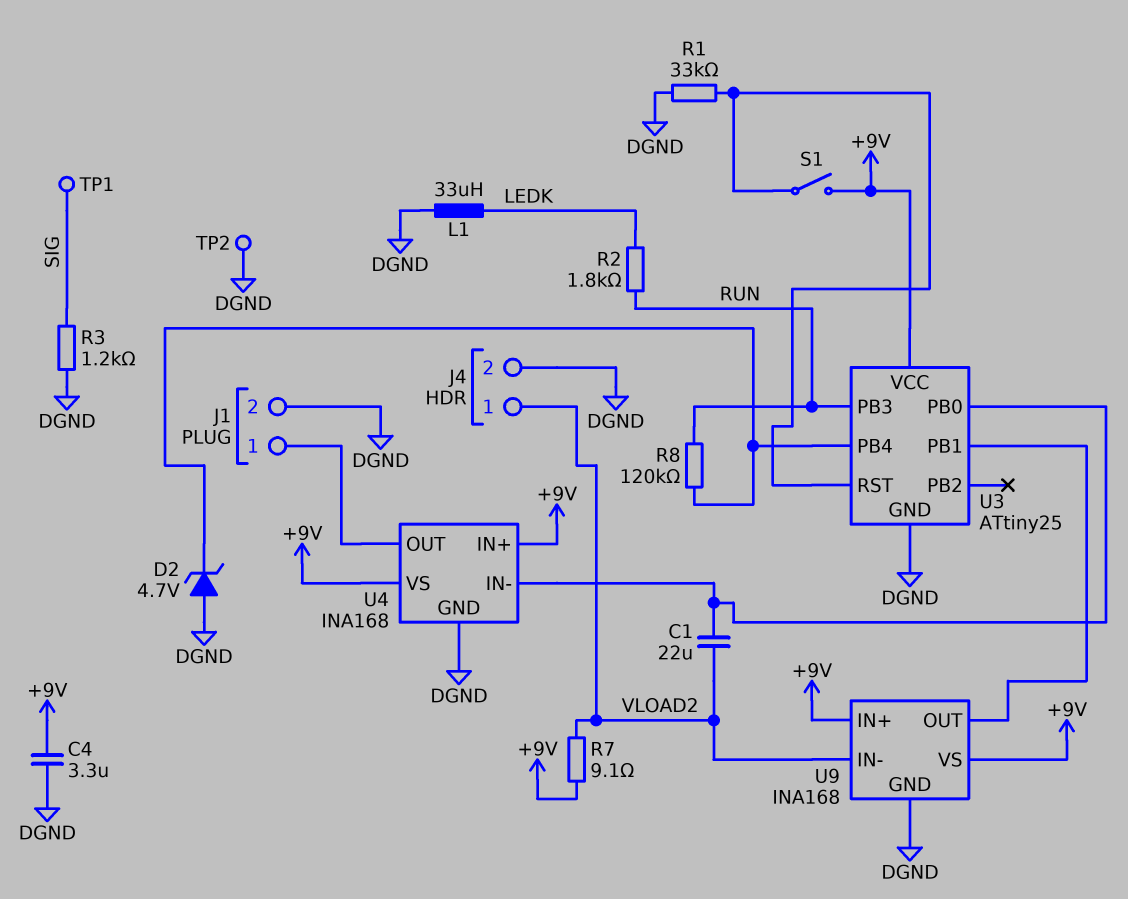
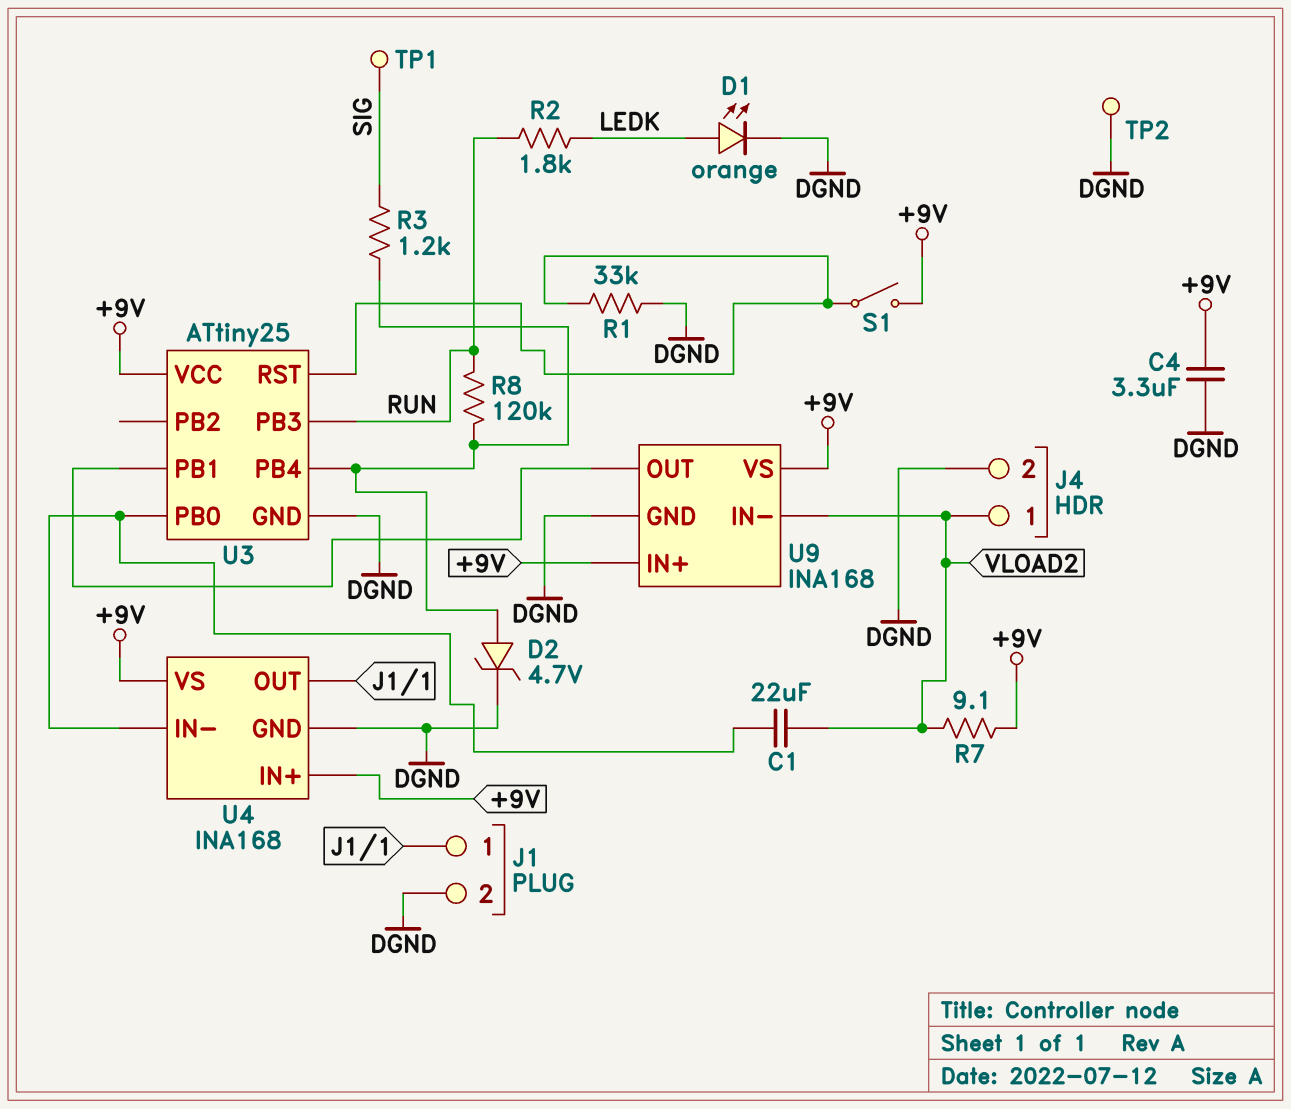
D1: none -> LED orange (A LEDK, K DGND)
D2: zener 4.7V (A DGND, K U3/PB4) -> zener 4.7V (A U3/PB4, K DGND)
L1: 33uH (DGND, LEDK) -> none
R3: 1.2k (DGND, SIG) -> 1.2k (SIG, U3/PB4)

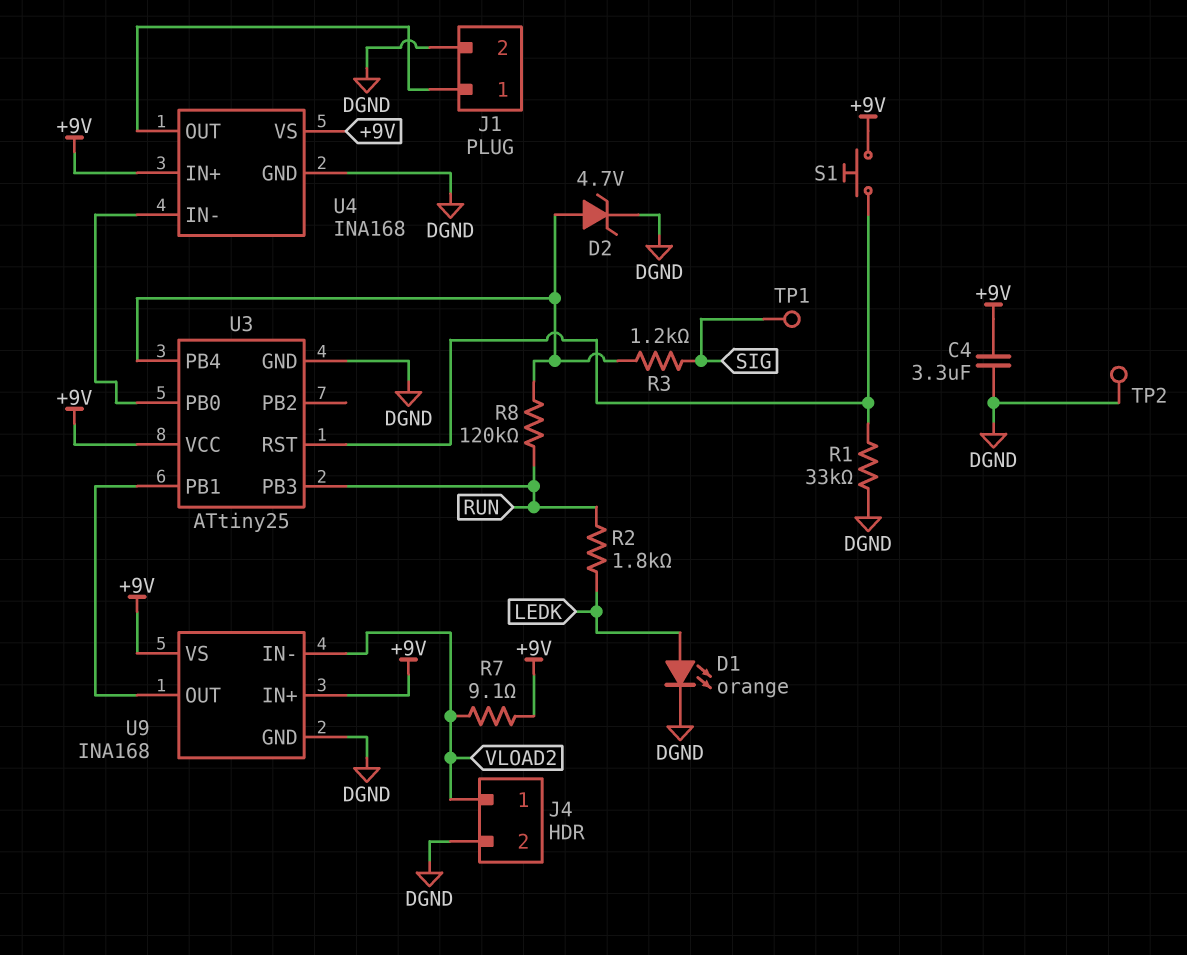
C1: 22uF (U3/PB0, VLOAD2) -> none
S1: switch (+9V, U3/RST) -> button (+9V, U3/RST)

